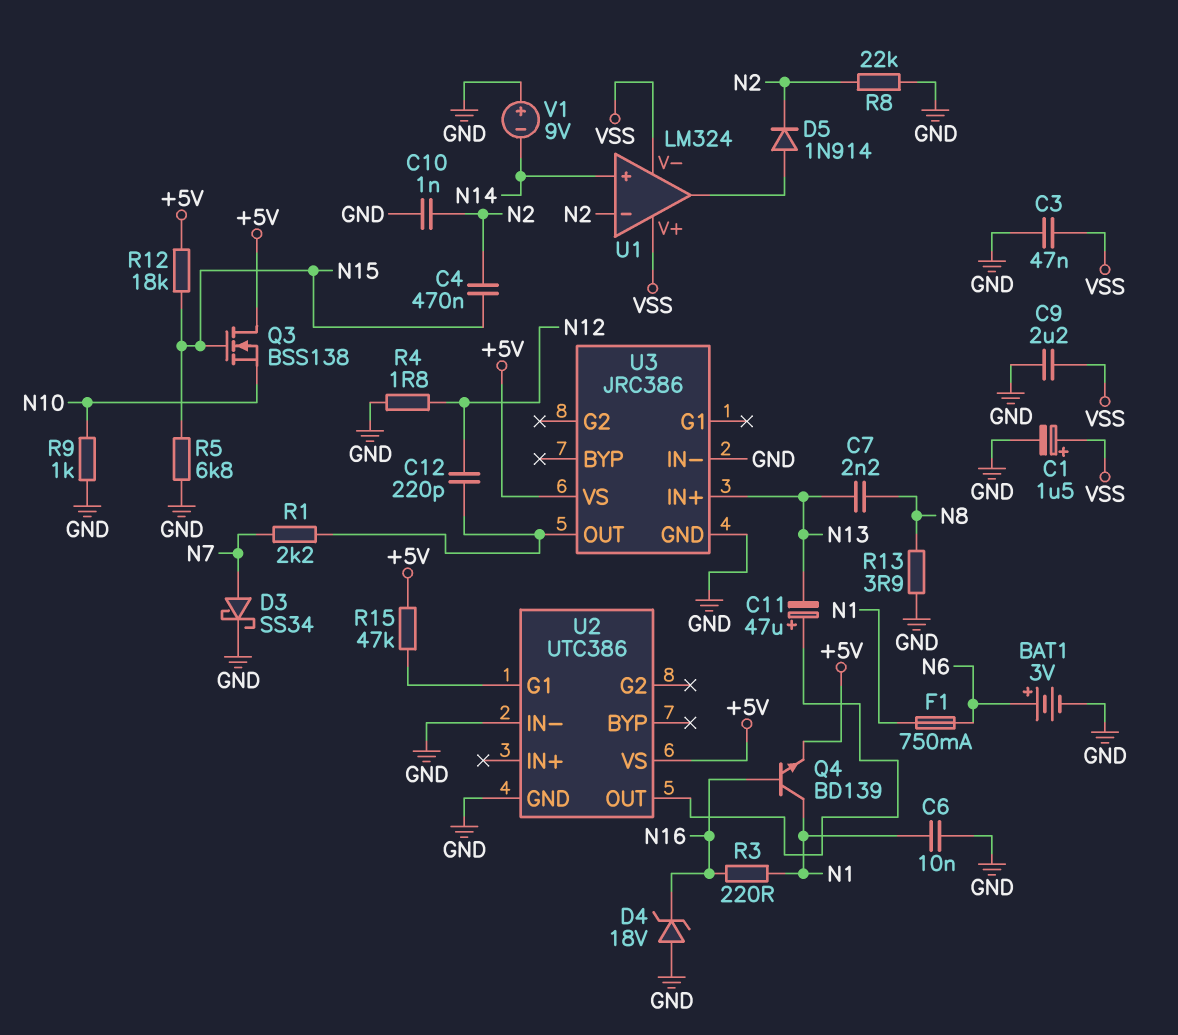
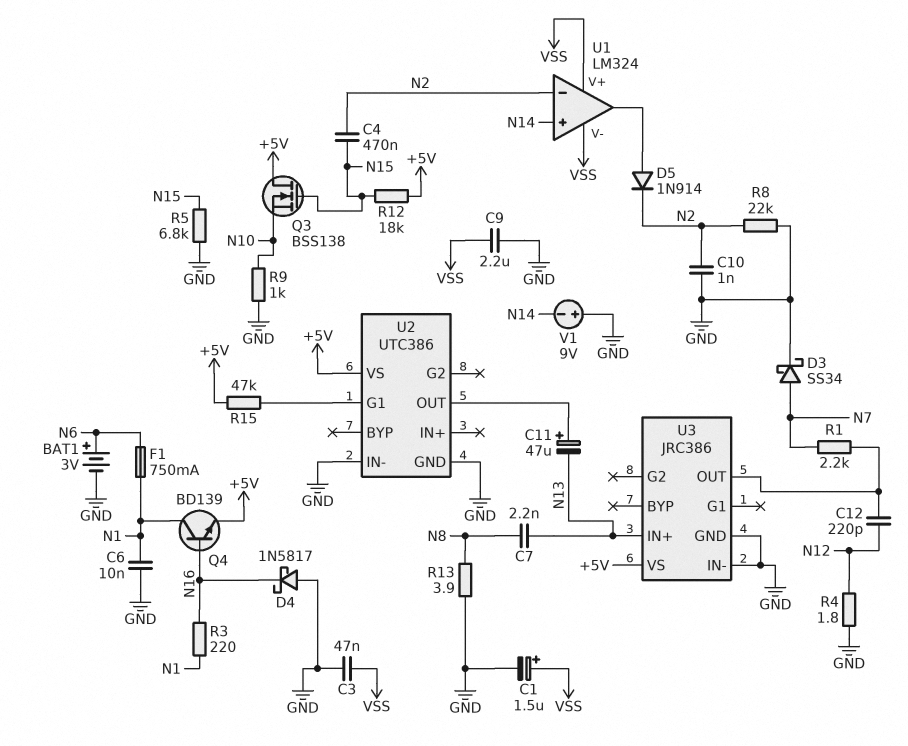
D4: zener 18V (A GND, K N16) -> schottky 1N5817 (A GND, K N16)

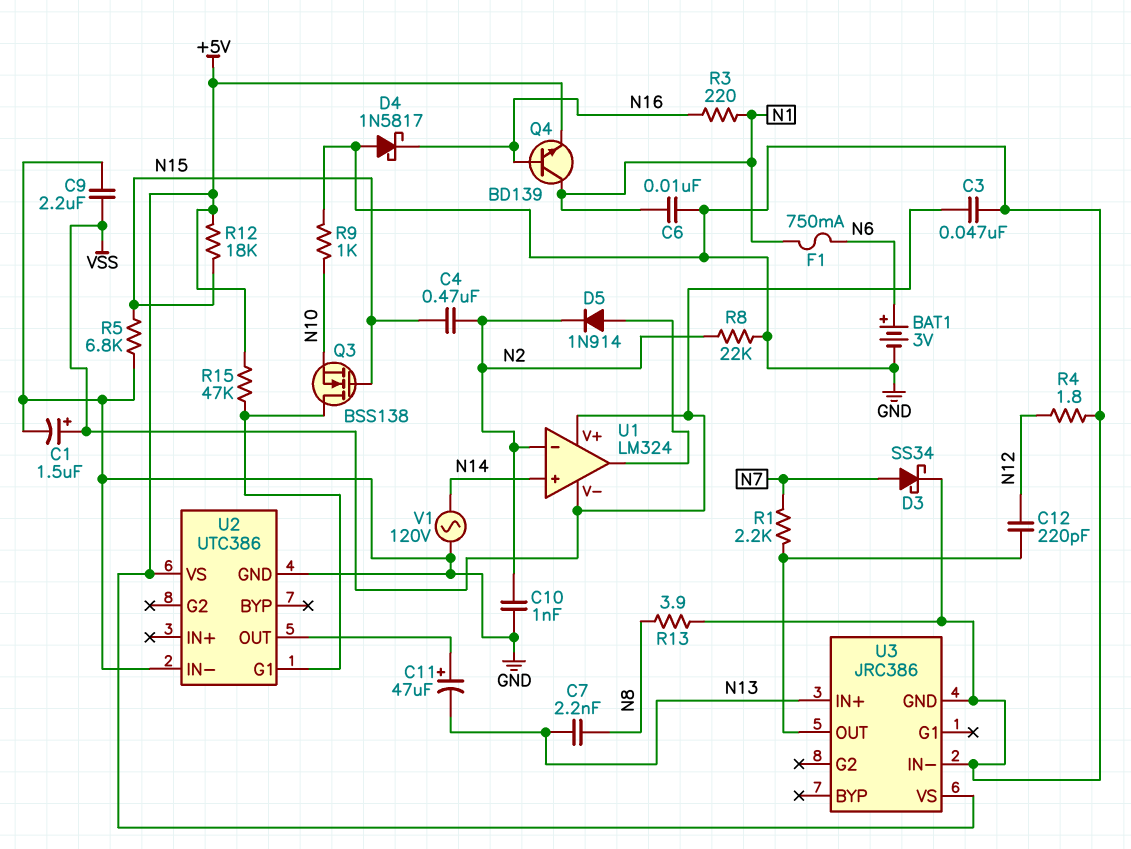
Q3: NMOS BSS138 (G N15, D +5V, S N10) -> NMOS BSS138 (G N15, D U2/G1, S N10)
V1: 9V (plus GND, minus N14) -> AC 120V (GND, N14)

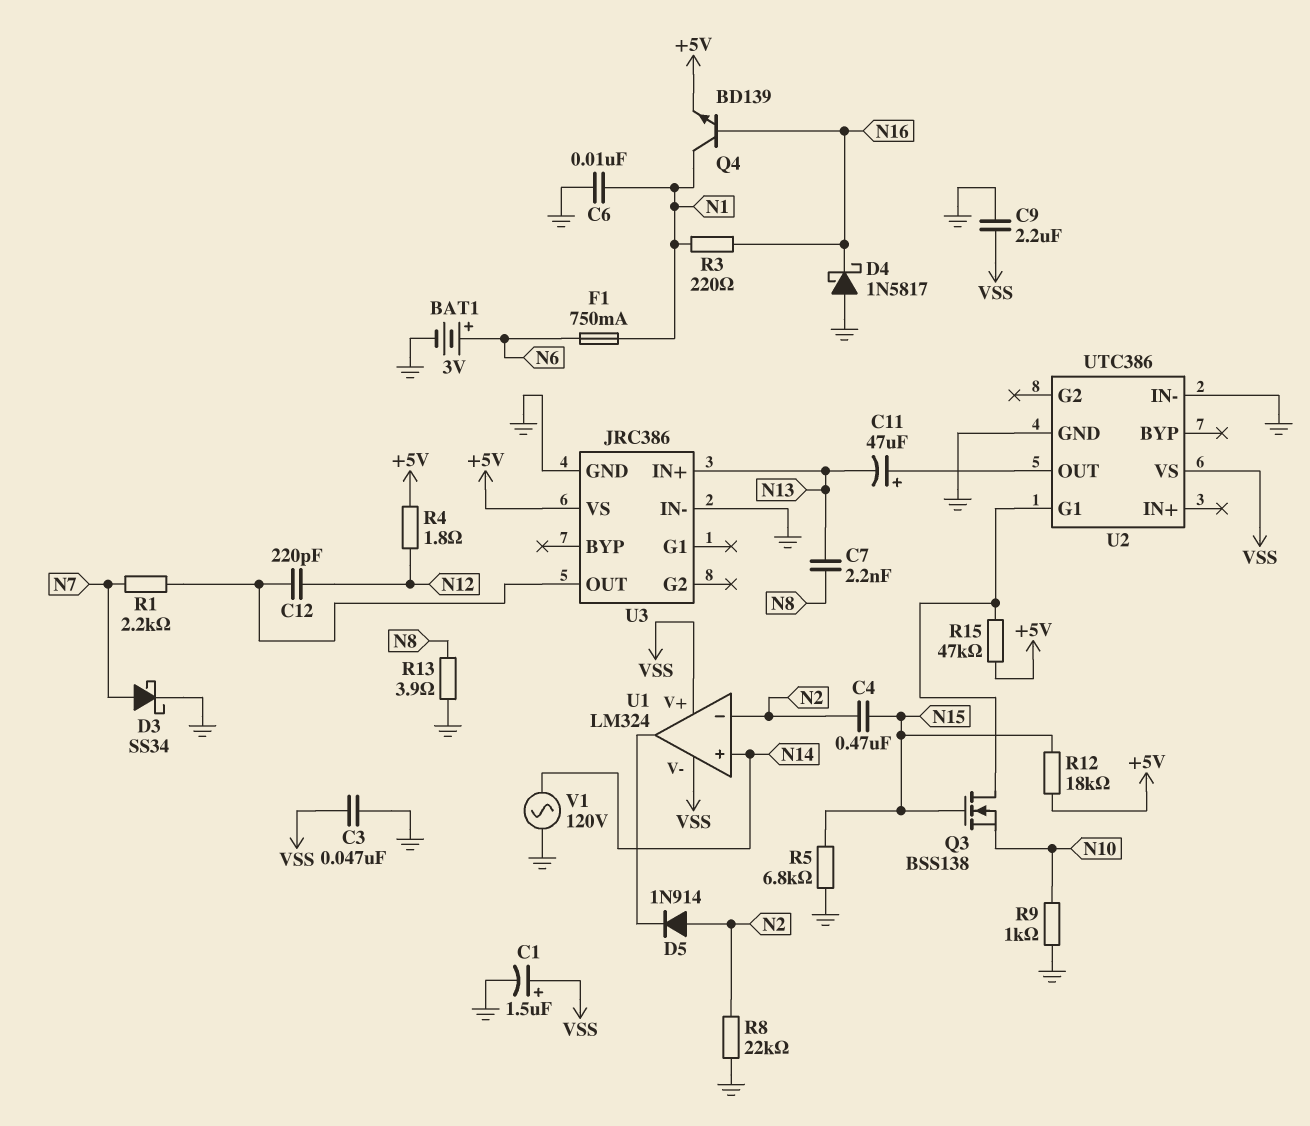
C10: 1nF (GND, N2) -> none
D5: diode 1N914 (A U1/out, K N2) -> diode 1N914 (A N2, K U1/out)
R4: 1.8 (GND, N12) -> 1.8 (+5V, N12)
U2 pin VS: +5V -> VSS

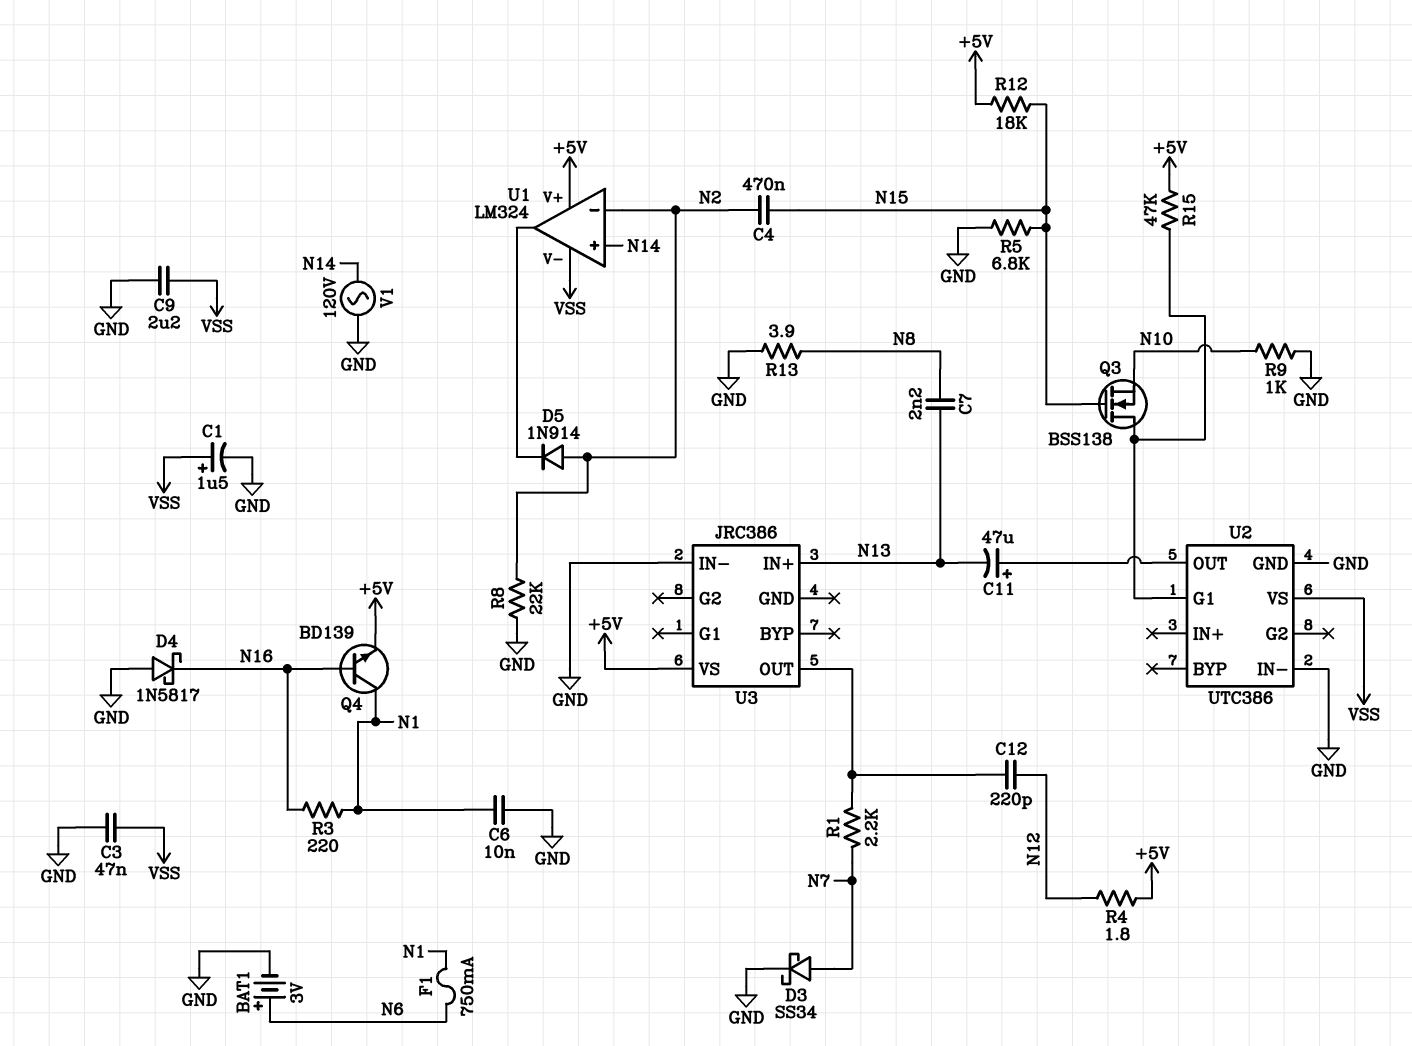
U1 pin V+: VSS -> +5V
U3 pin GND: GND -> none

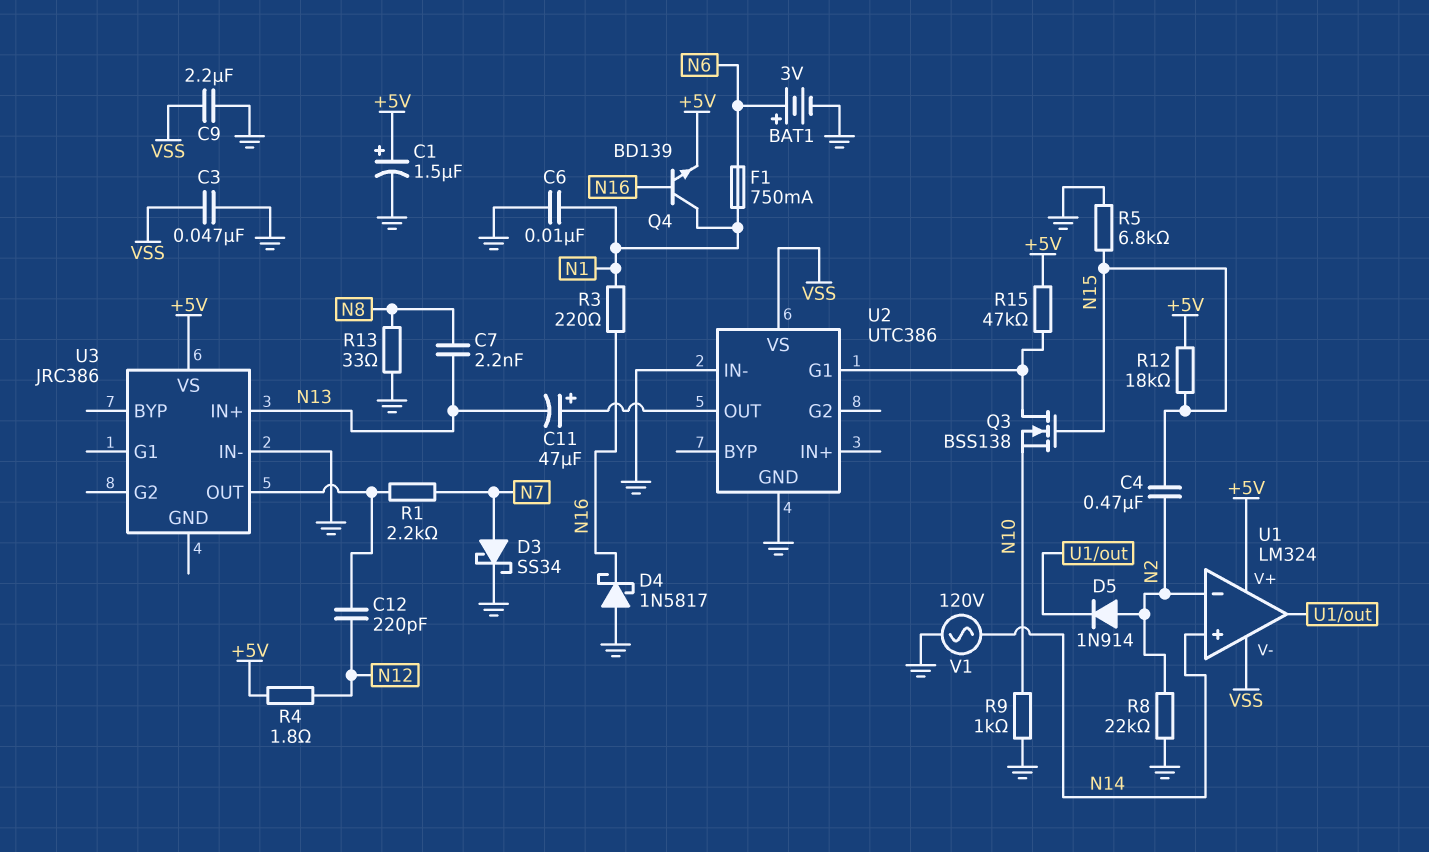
C1: 1.5uF (plus VSS, minus GND) -> 1.5uF (plus +5V, minus GND)
R13: 3.9 (GND, N8) -> 33 (GND, N8)

